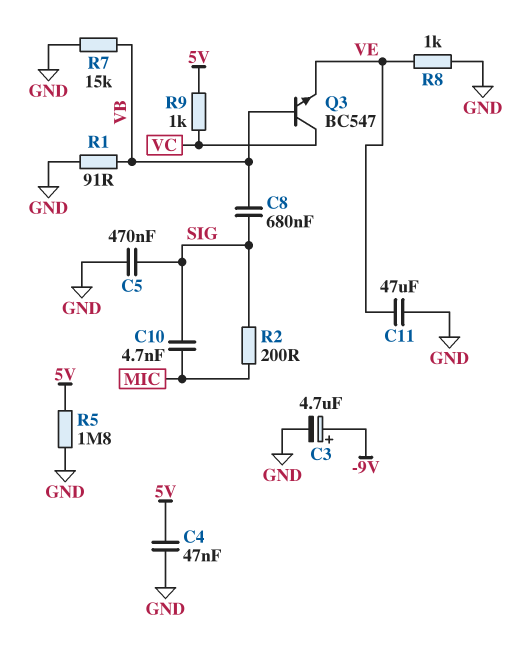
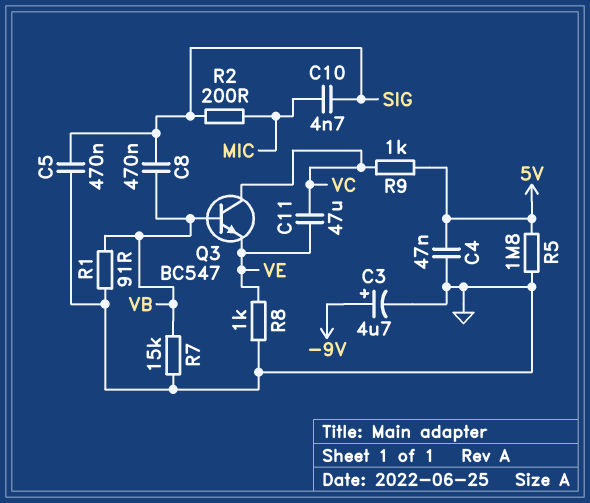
C8: 680nF (SIG, VB) -> 470nF (SIG, VB)
C11: 47uF (GND, VE) -> 47uF (VC, VE)

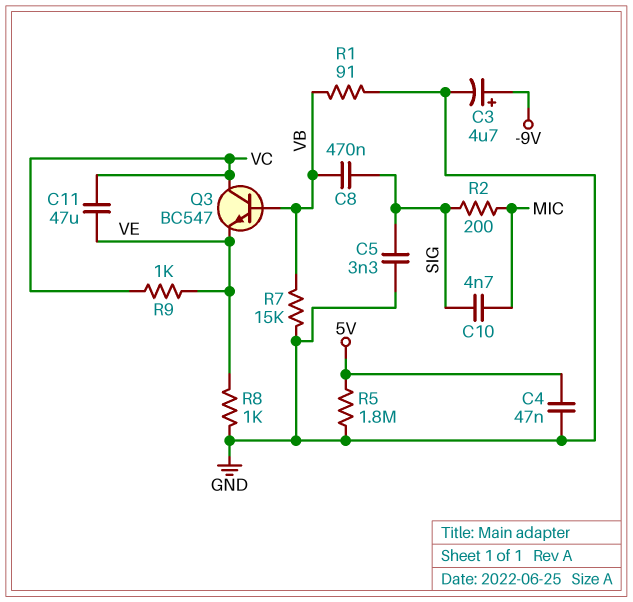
C5: 470nF (GND, SIG) -> 3.3nF (GND, SIG)
R9: 1k (5V, VC) -> 1k (VC, VE)

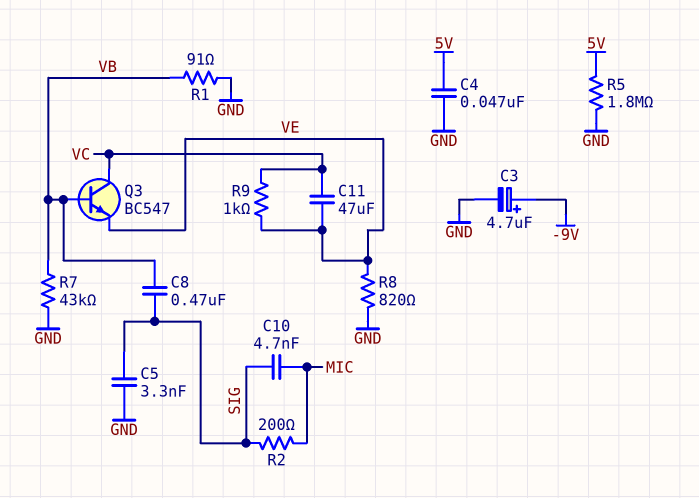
R7: 15k (GND, VB) -> 43k (GND, VB)
R8: 1k (GND, VE) -> 820 (GND, VE)

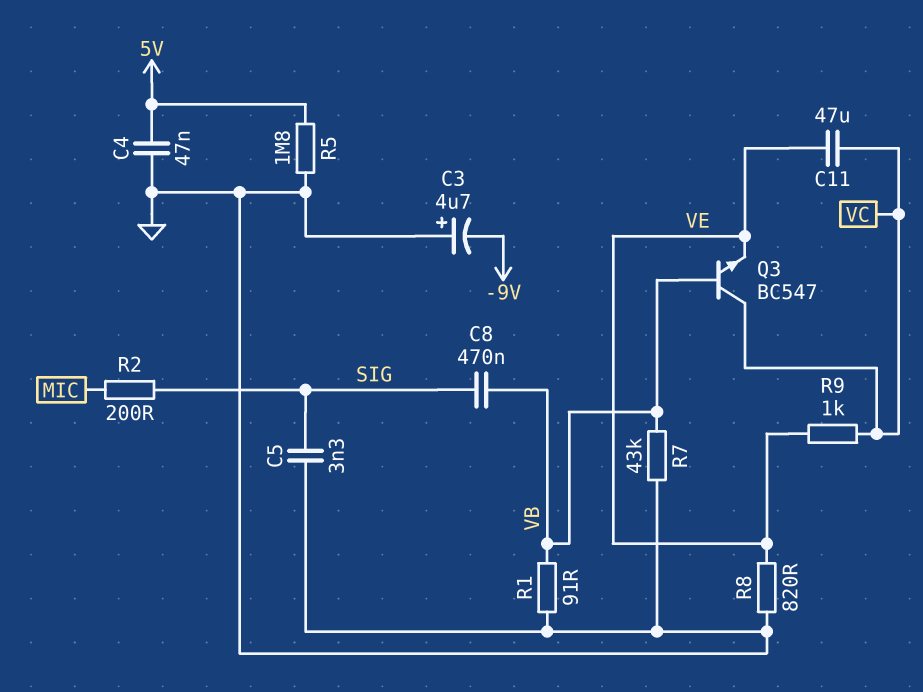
C3: 4.7uF (plus -9V, minus GND) -> 4.7uF (plus GND, minus -9V)
C10: 4.7nF (MIC, SIG) -> none

